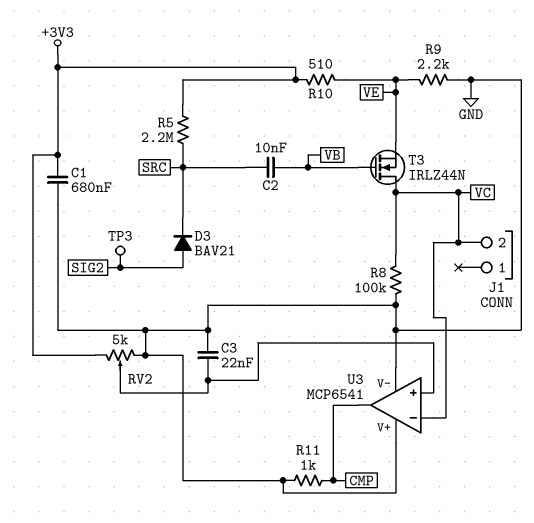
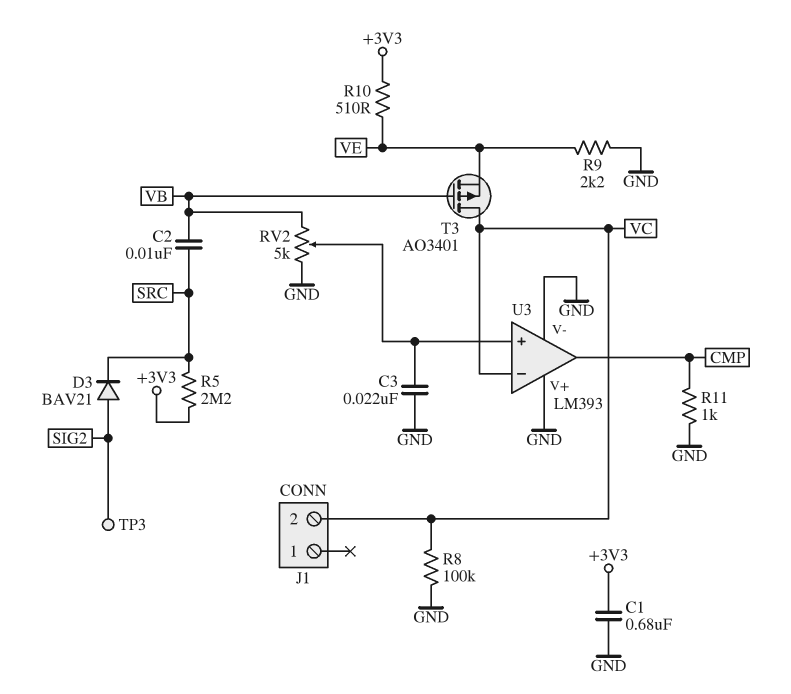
RV2: 5k (+3V3, GND, wiper U3/in+) -> 5k (GND, VB, wiper U3/in+)
T3: NMOS IRLZ44N (G VB, D VC, S VE) -> PMOS AO3401 (G VB, D VC, S VE)
U3: MCP6541 -> LM393

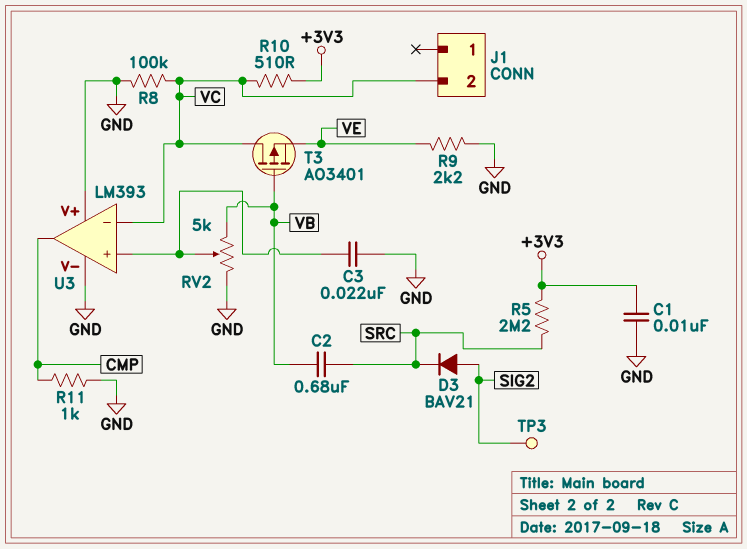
C1: 680nF (+3V3, GND) -> 10nF (+3V3, GND)
C2: 10nF (SRC, VB) -> 680nF (SRC, VB)
R10: 510 (+3V3, VE) -> 510 (+3V3, VC)

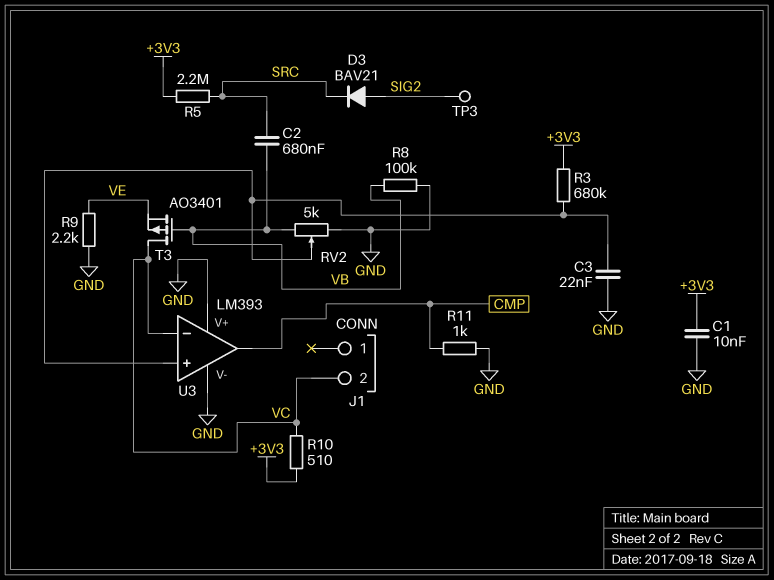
R3: none -> 680k (+3V3, U3/in+)
R8: 100k (GND, VC) -> 100k (GND, VB)

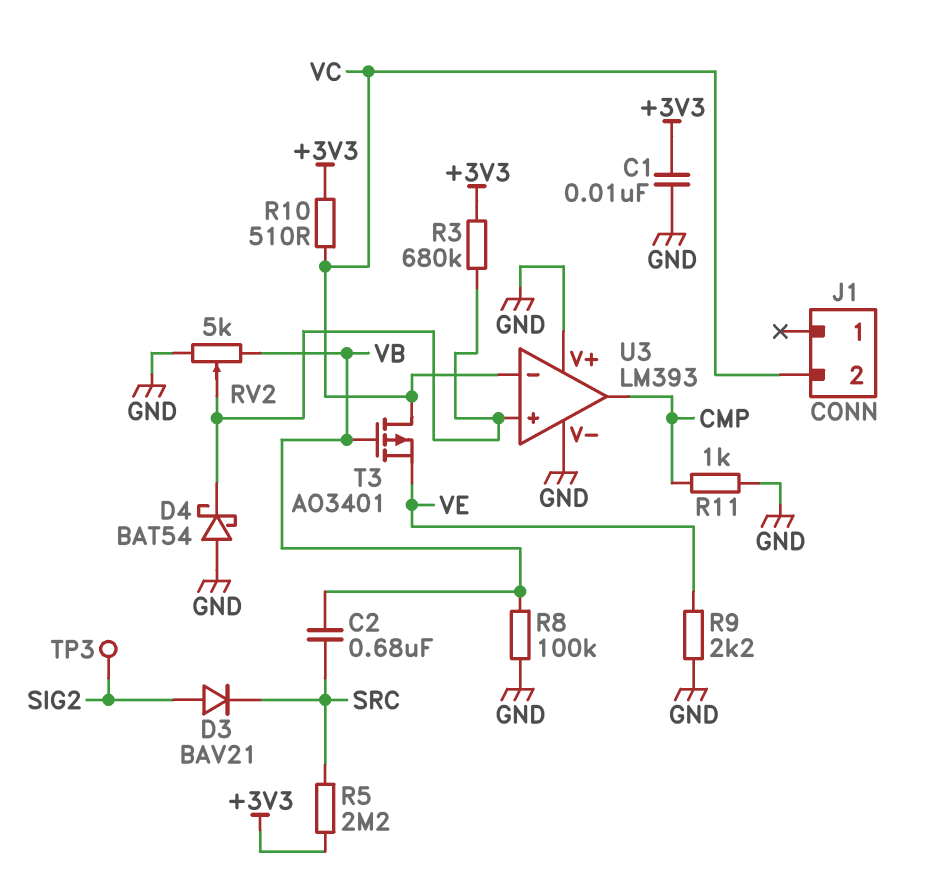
C3: 22nF (GND, U3/in+) -> none
D4: none -> schottky BAT54 (A GND, K U3/in+)

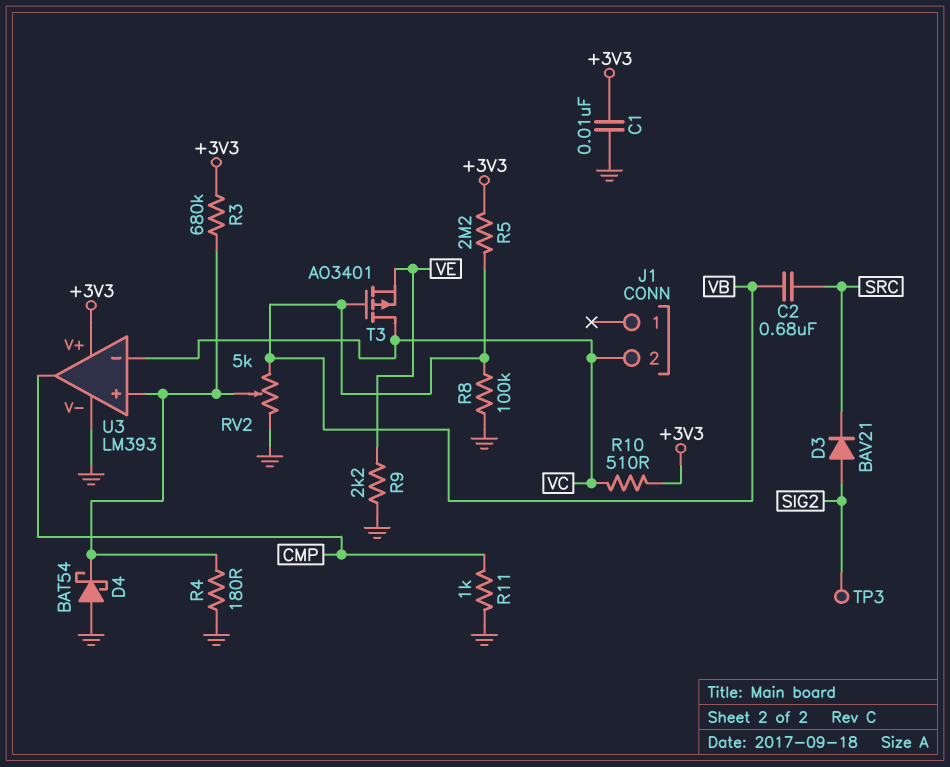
R4: none -> 180 (GND, U3/in+)
R5: 2.2M (+3V3, SRC) -> 2.2M (+3V3, VB)
U3 pin V+: GND -> +3V3

